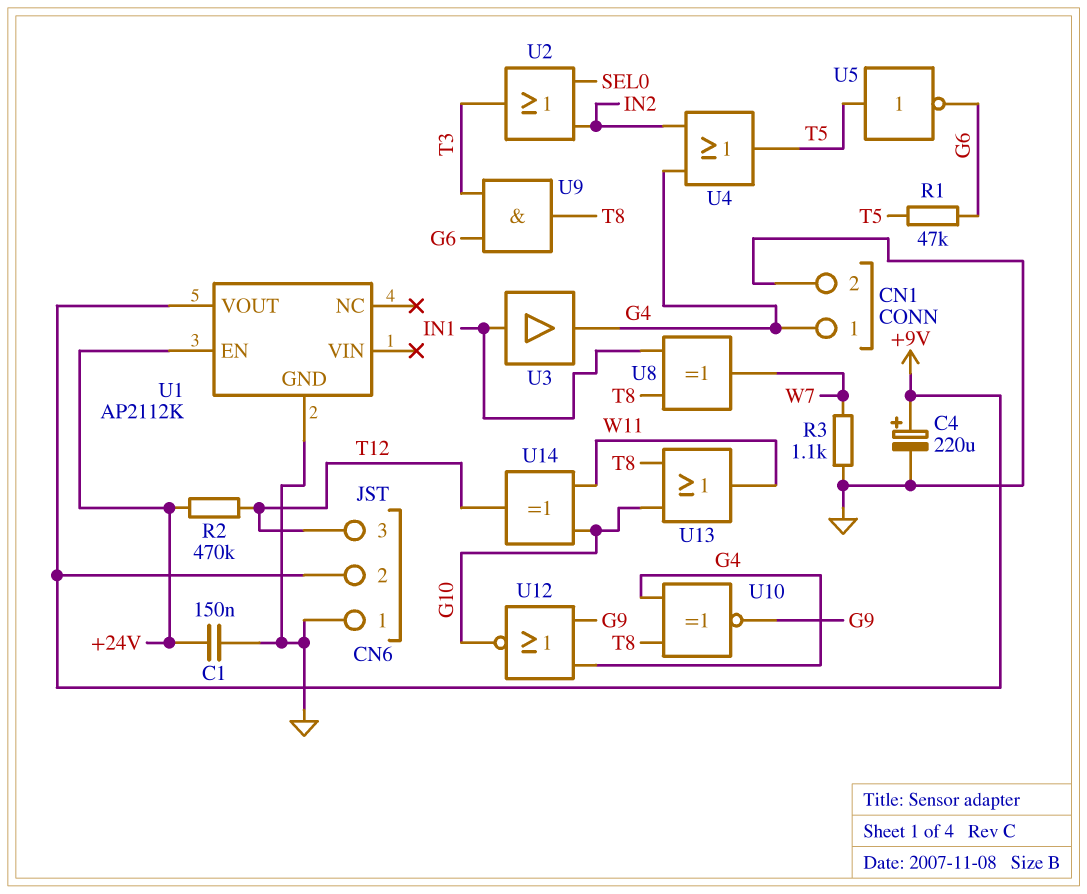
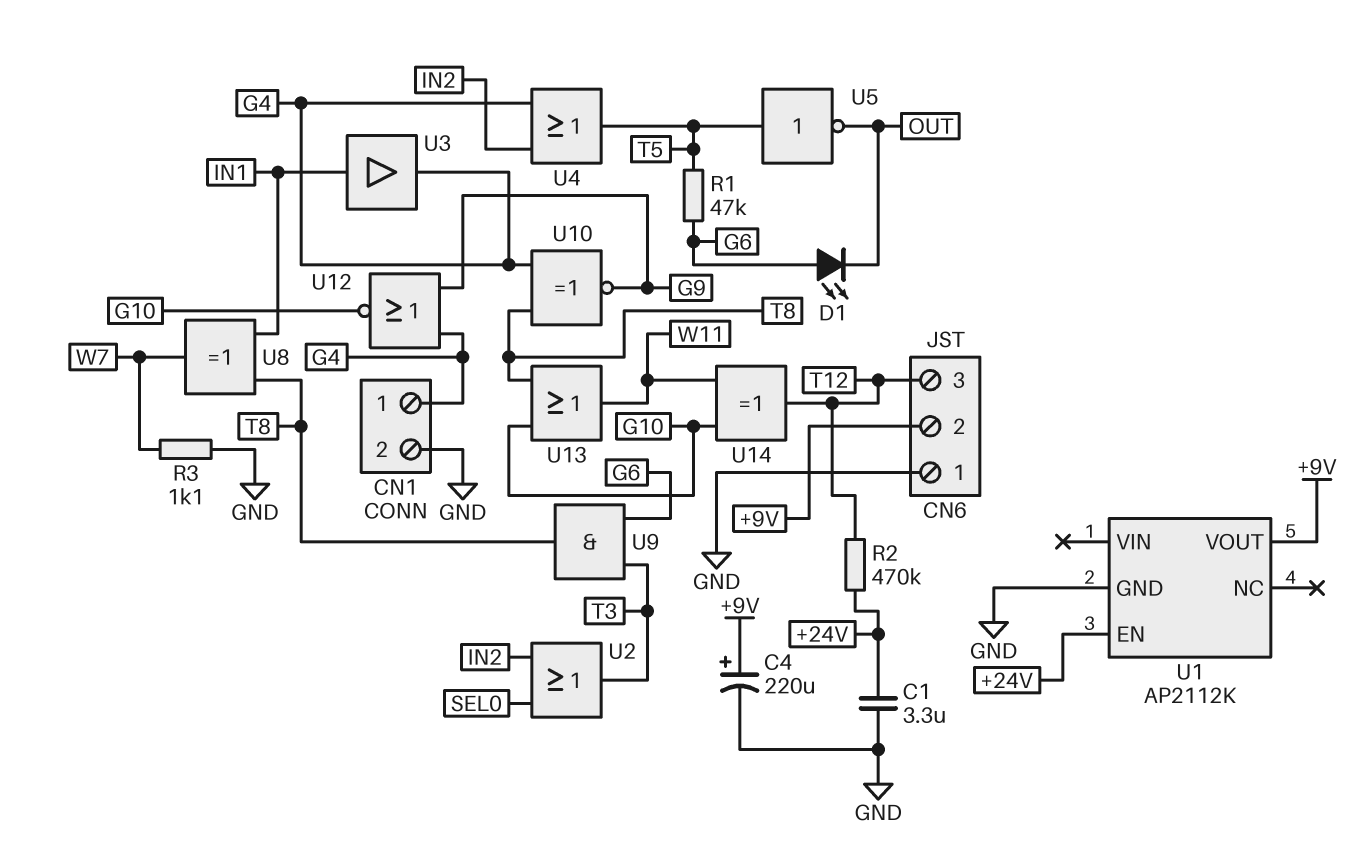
C1: 150nF (+24V, GND) -> 3.3uF (+24V, GND)
D1: none -> LED (A G6, K OUT)
U5: NOT (in T5, out G6) -> NOT (in T5, out OUT)

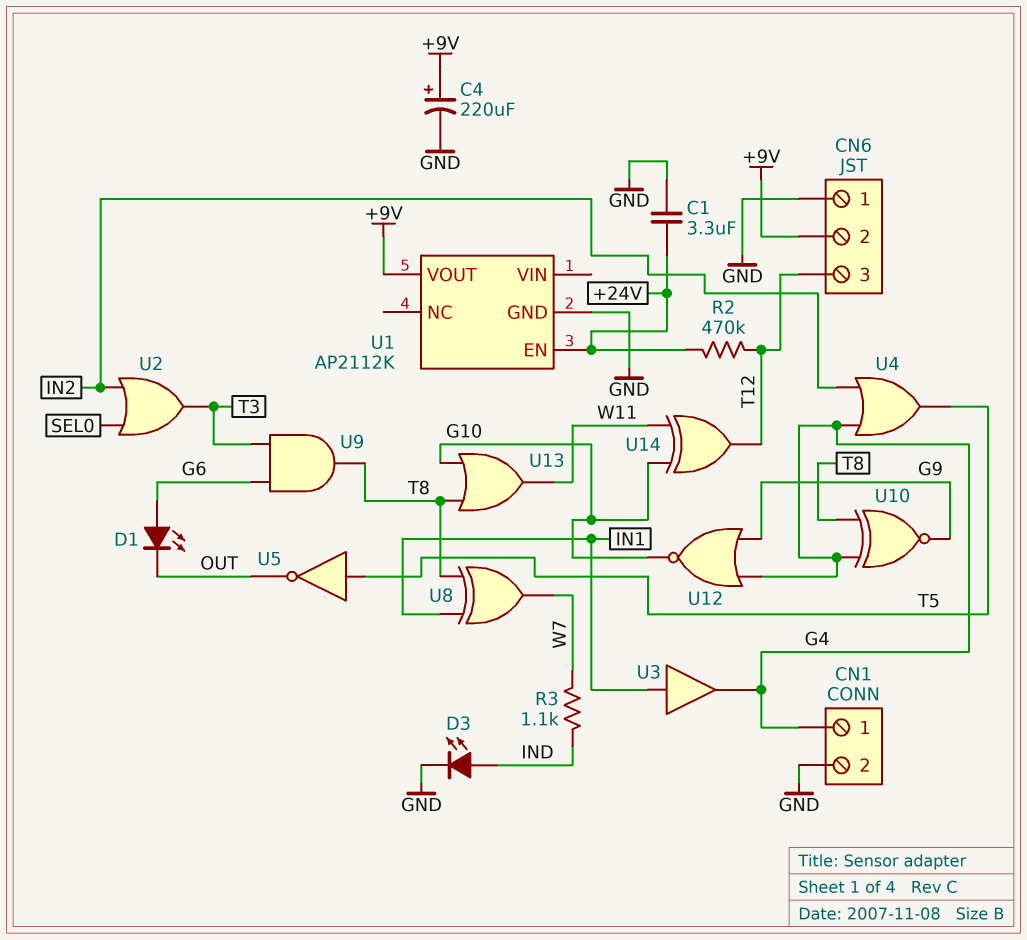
D3: none -> LED (A IND, K GND)
R1: 47k (G6, T5) -> none
R3: 1.1k (GND, W7) -> 1.1k (IND, W7)

